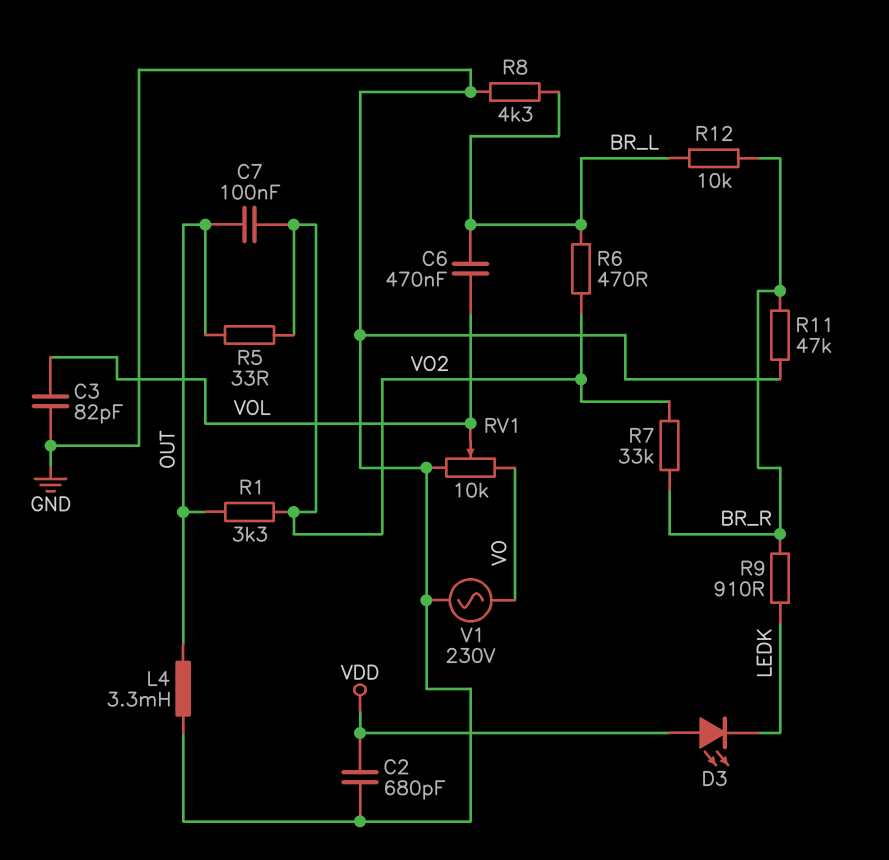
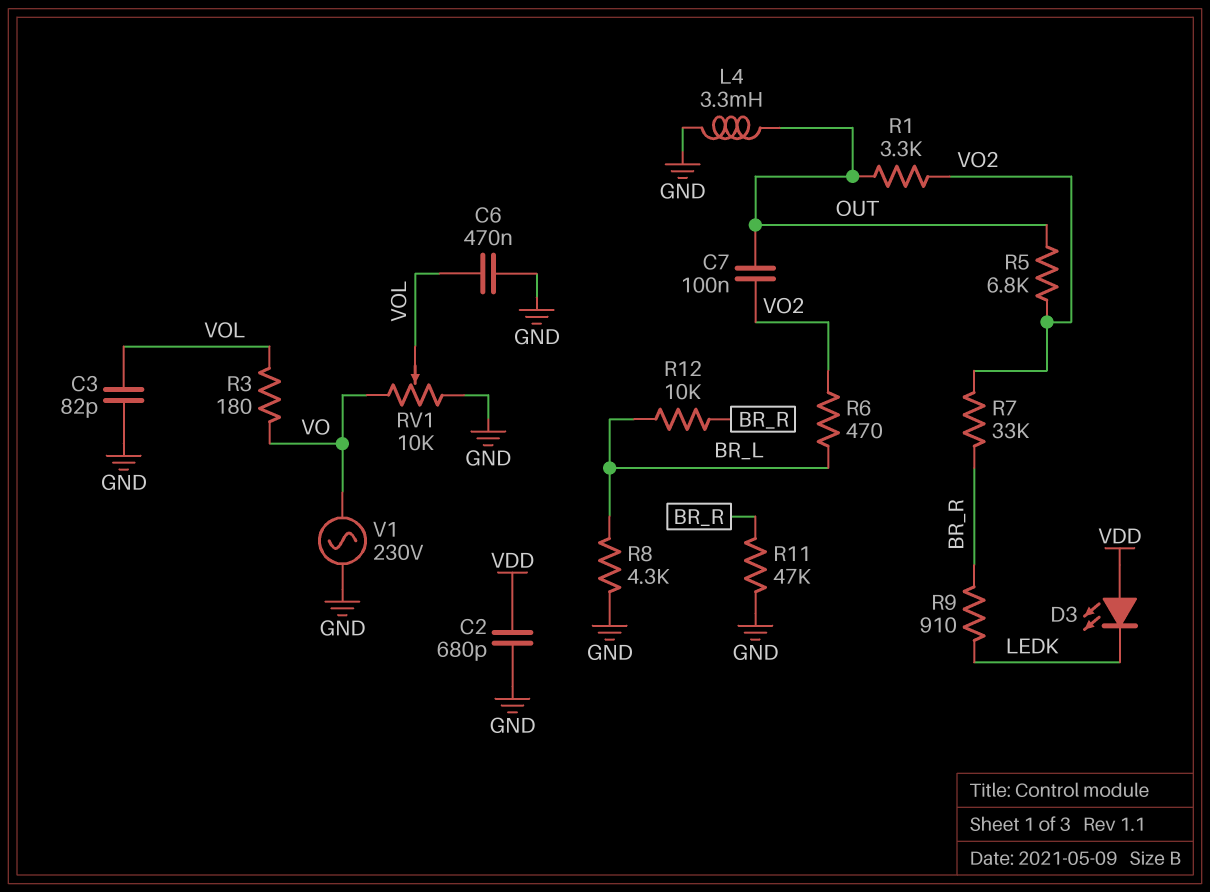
C6: 470nF (BR_L, VOL) -> 470nF (GND, VOL)
R3: none -> 180 (VO, VOL)
R5: 33 (OUT, VO2) -> 6.8k (OUT, VO2)

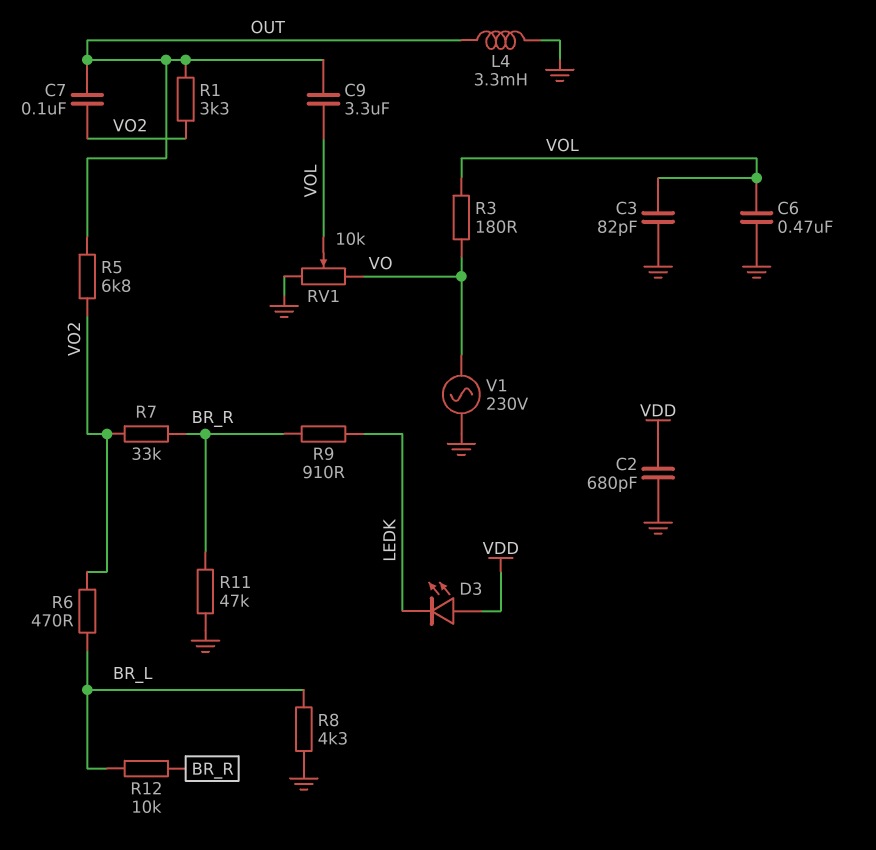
C9: none -> 3.3uF (OUT, VOL)

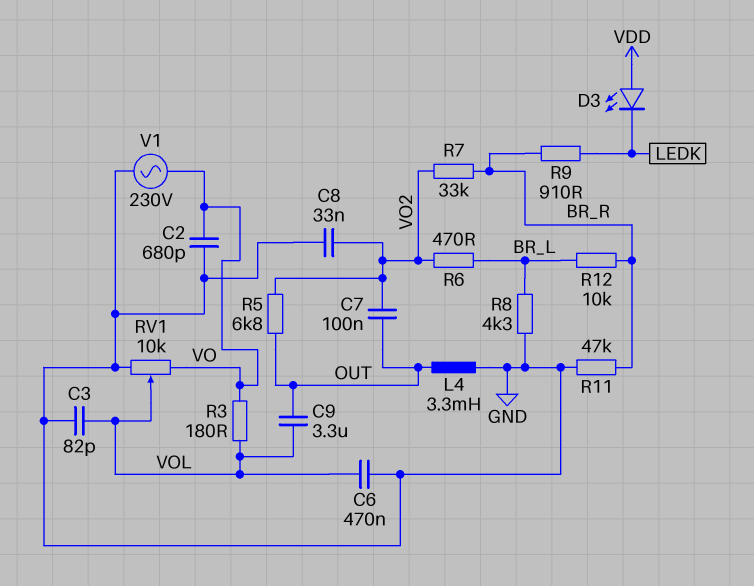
C2: 680pF (GND, VDD) -> 680pF (GND, VO)
C8: none -> 33nF (GND, VO2)
R1: 3.3k (OUT, VO2) -> none

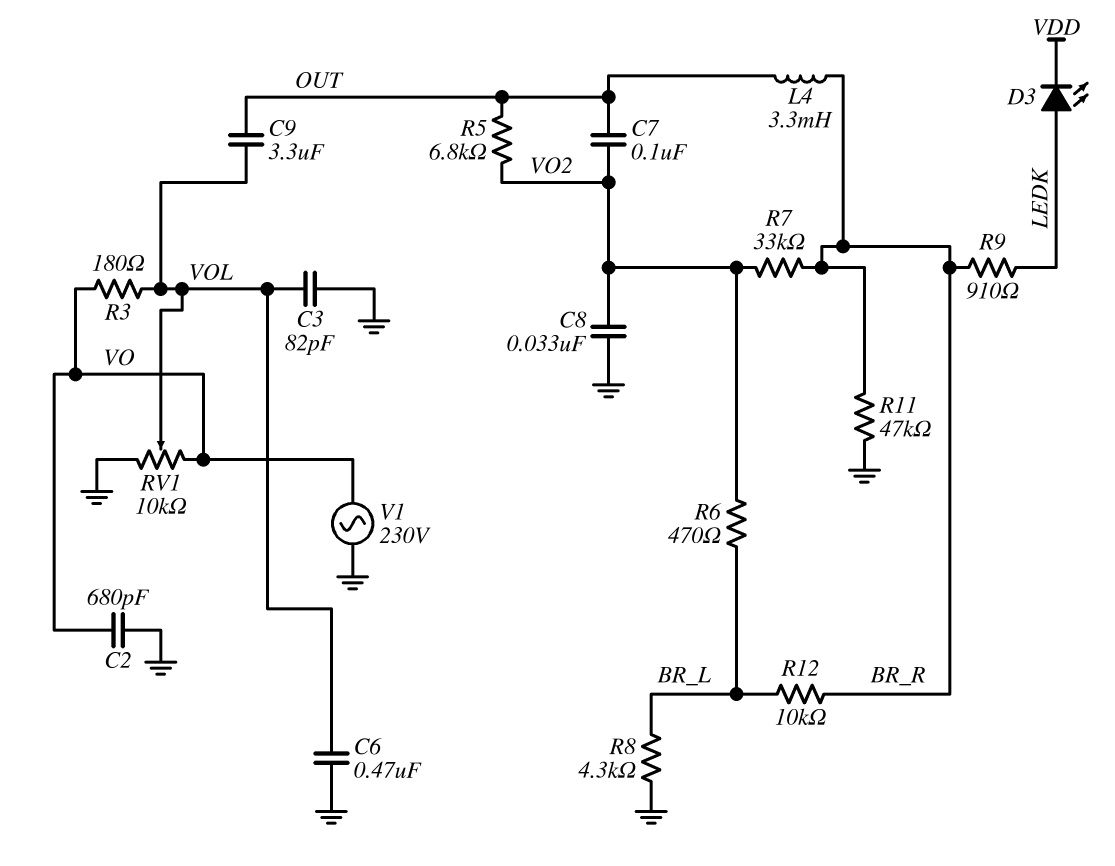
D3: LED (A VDD, K LEDK) -> LED (A LEDK, K VDD)
L4: 3.3mH (GND, OUT) -> 3.3mH (BR_R, OUT)

